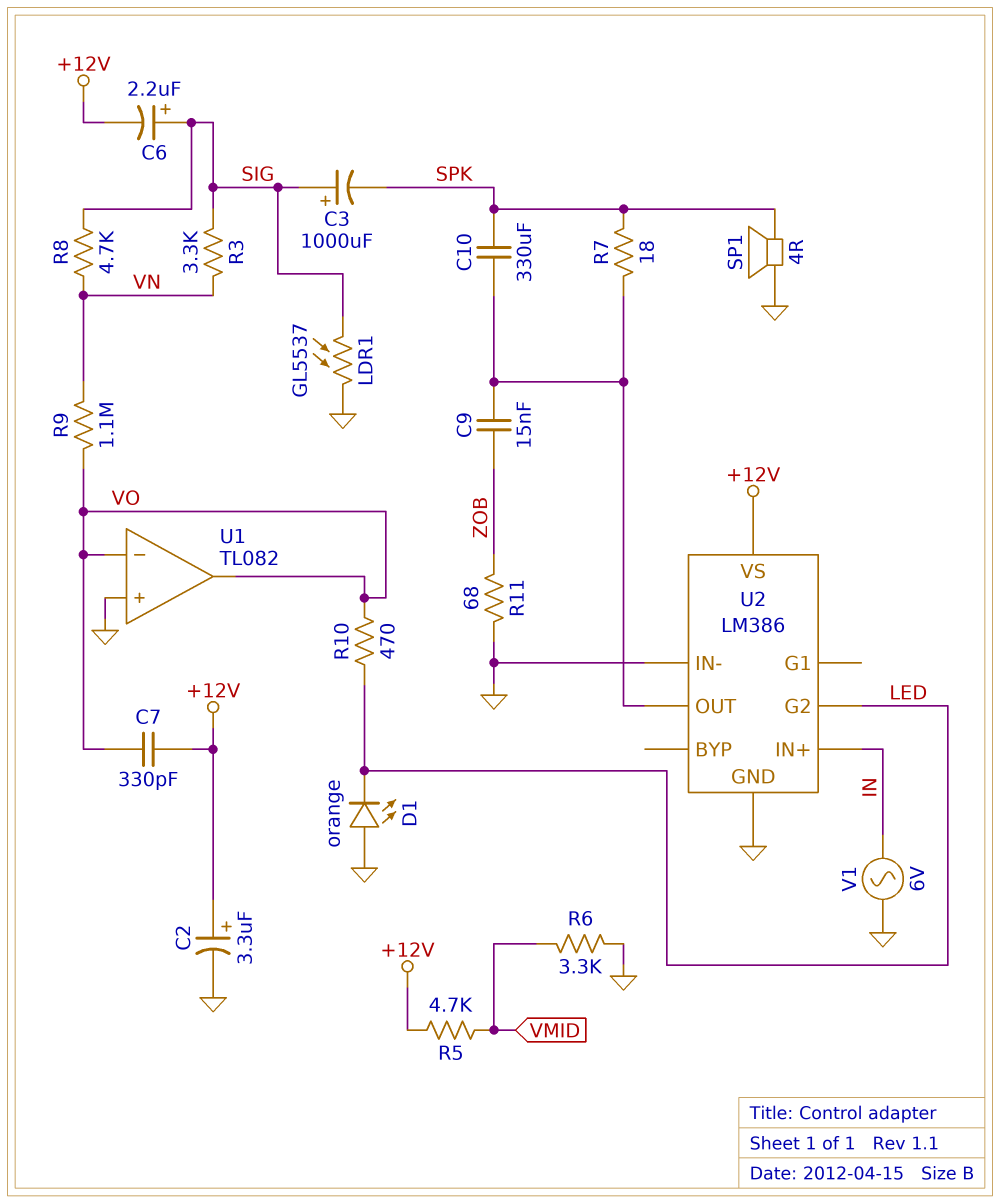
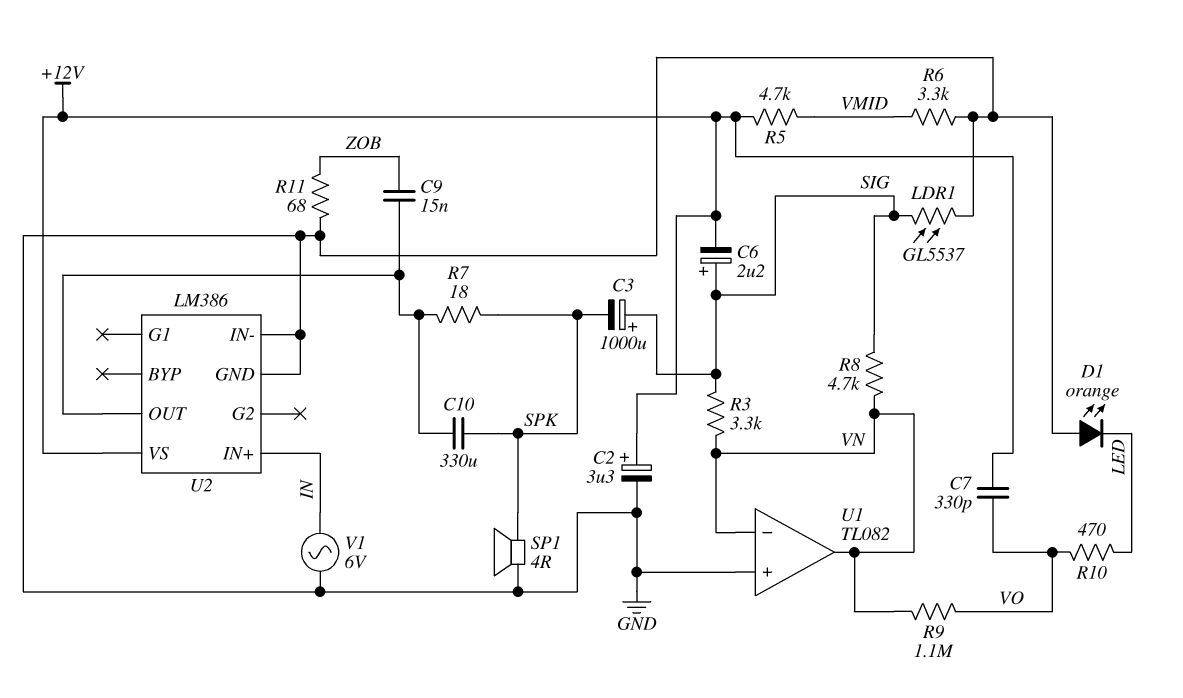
U1 pin in-: VO -> VN
U1 pin out: VO -> VN
U2 pin G2: LED -> none

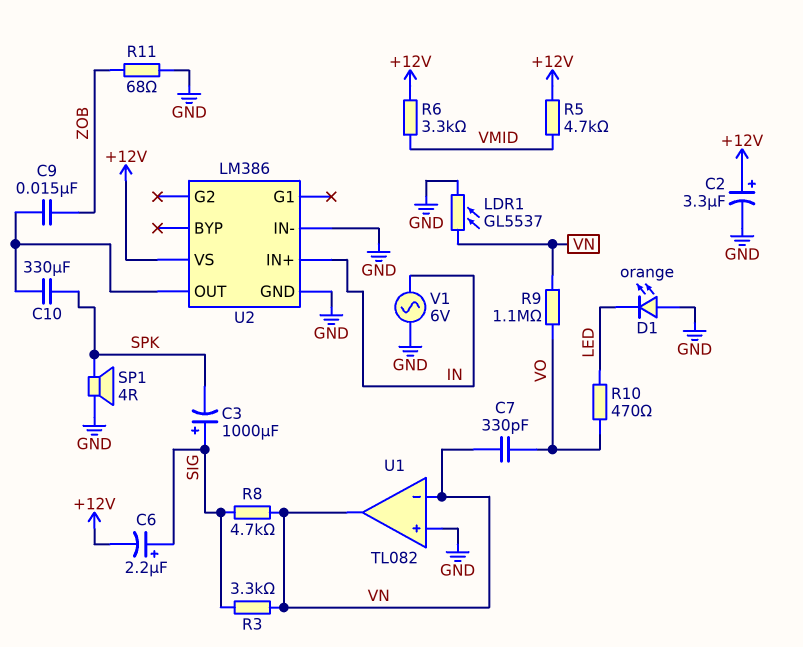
C7: 330pF (+12V, VO) -> 330pF (VN, VO)
LDR1: GL5537 (GND, SIG) -> GL5537 (GND, VN)
R6: 3.3k (GND, VMID) -> 3.3k (+12V, VMID)
R7: 18 (SPK, U2/OUT) -> none

